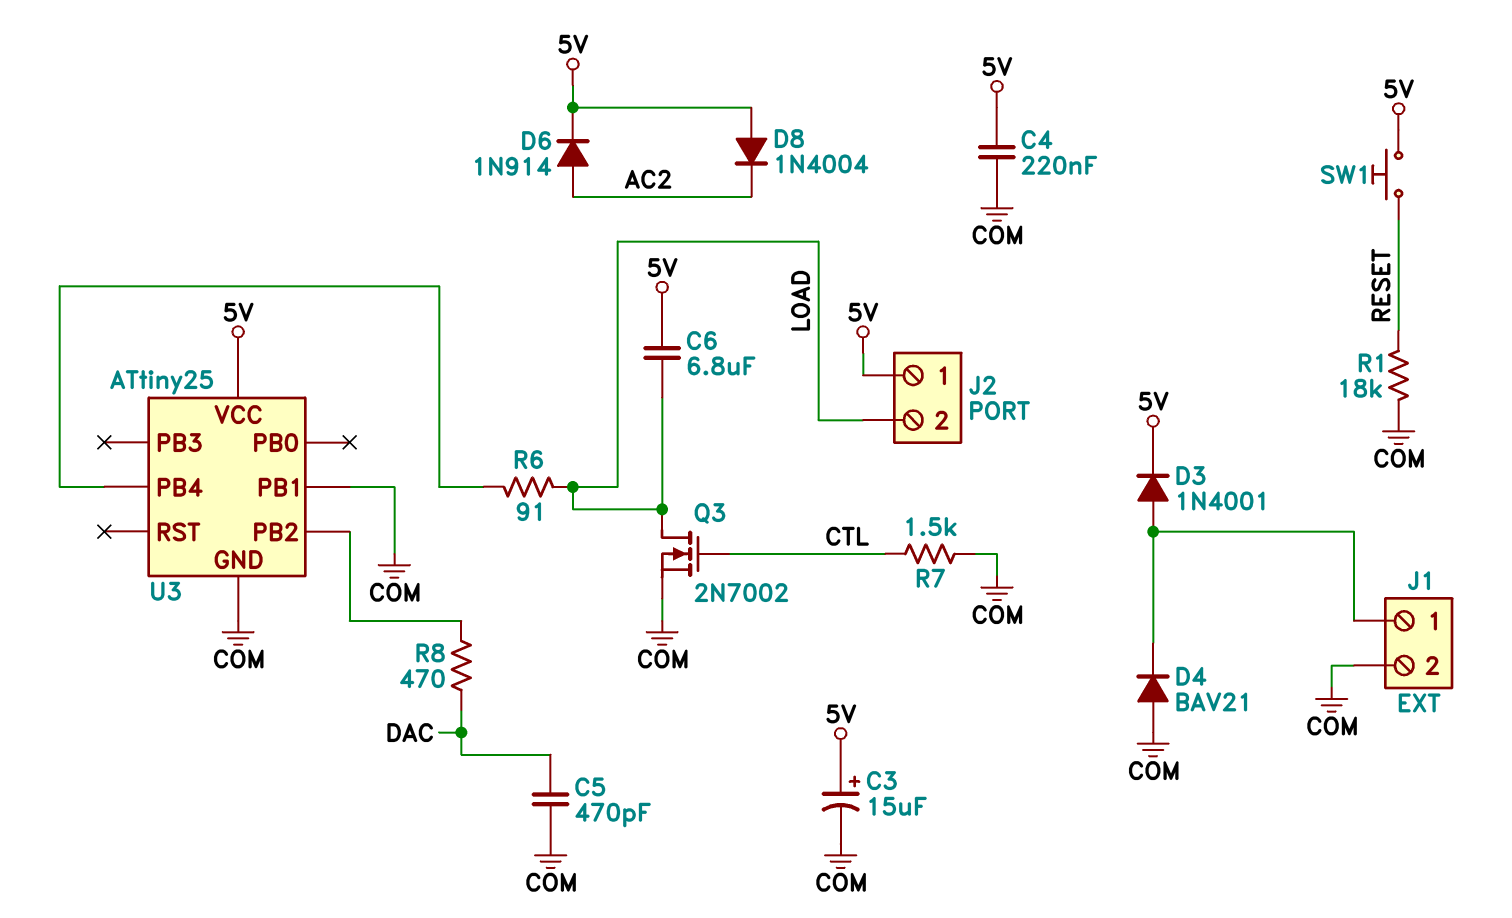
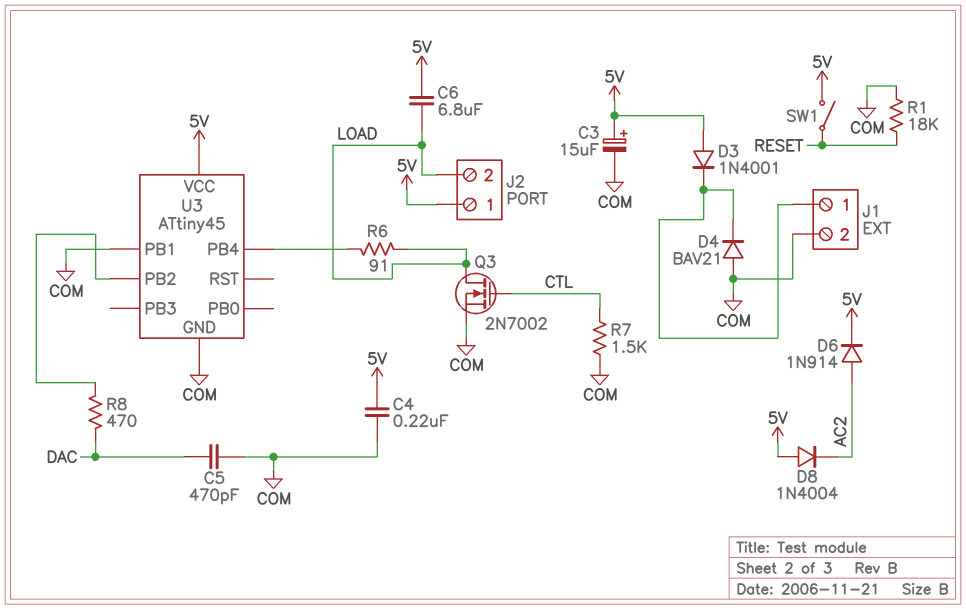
D3: diode 1N4001 (A J1/1, K 5V) -> diode 1N4001 (A 5V, K J1/1)
SW1: button (5V, RESET) -> switch (5V, RESET)
U3: ATtiny25 -> ATtiny45

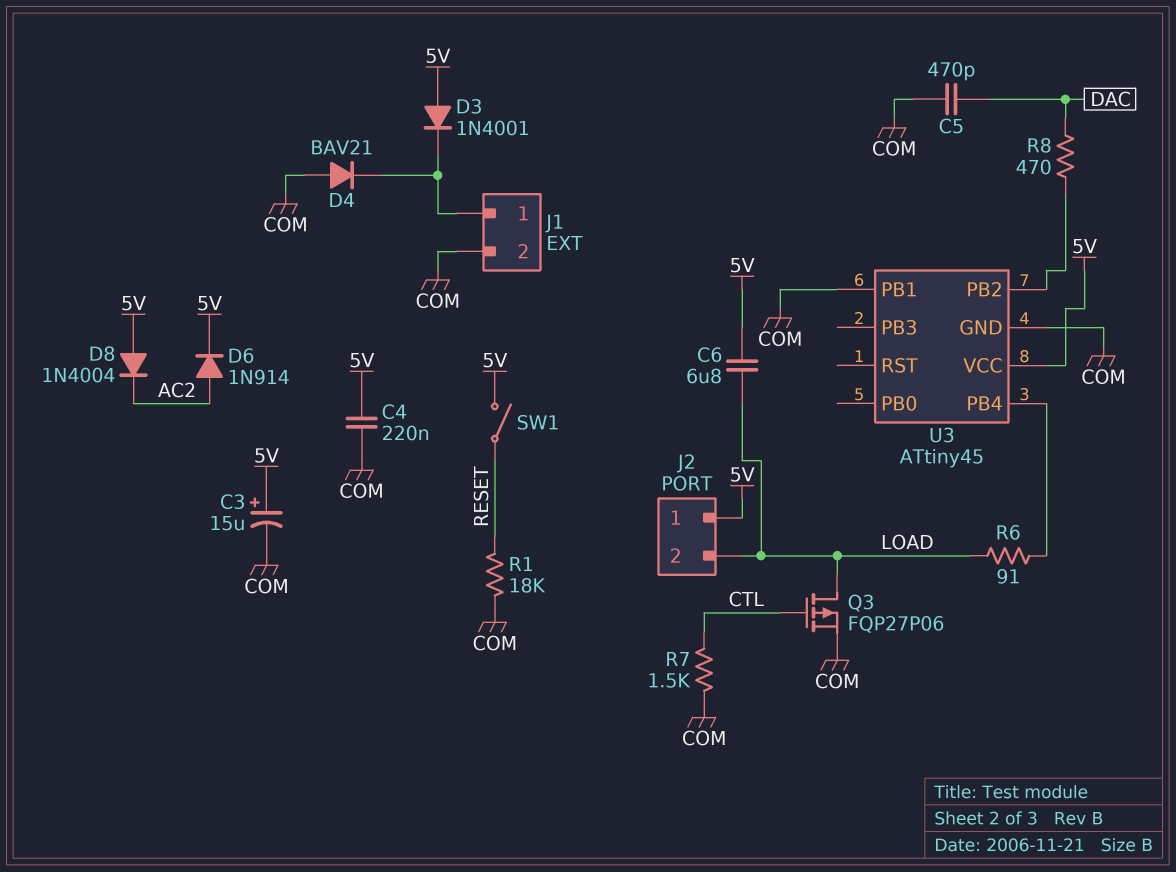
Q3: NMOS 2N7002 (G CTL, D LOAD, S COM) -> PMOS FQP27P06 (G CTL, D LOAD, S COM)

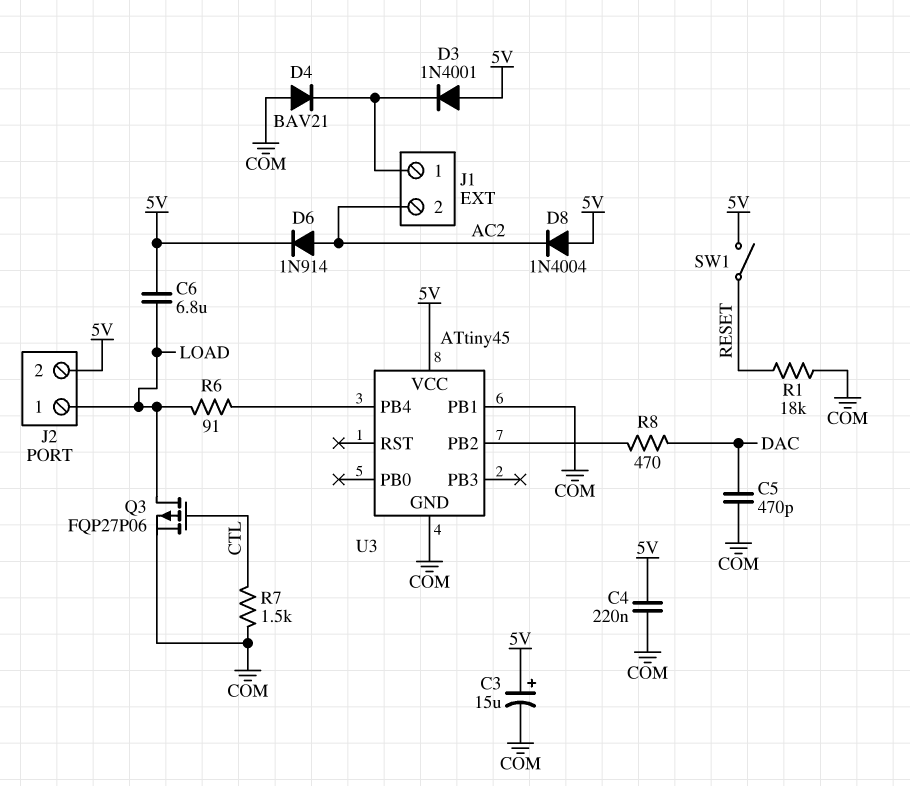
J1 pin 2: COM -> AC2
J2 pin 1: 5V -> LOAD
J2 pin 2: LOAD -> 5V

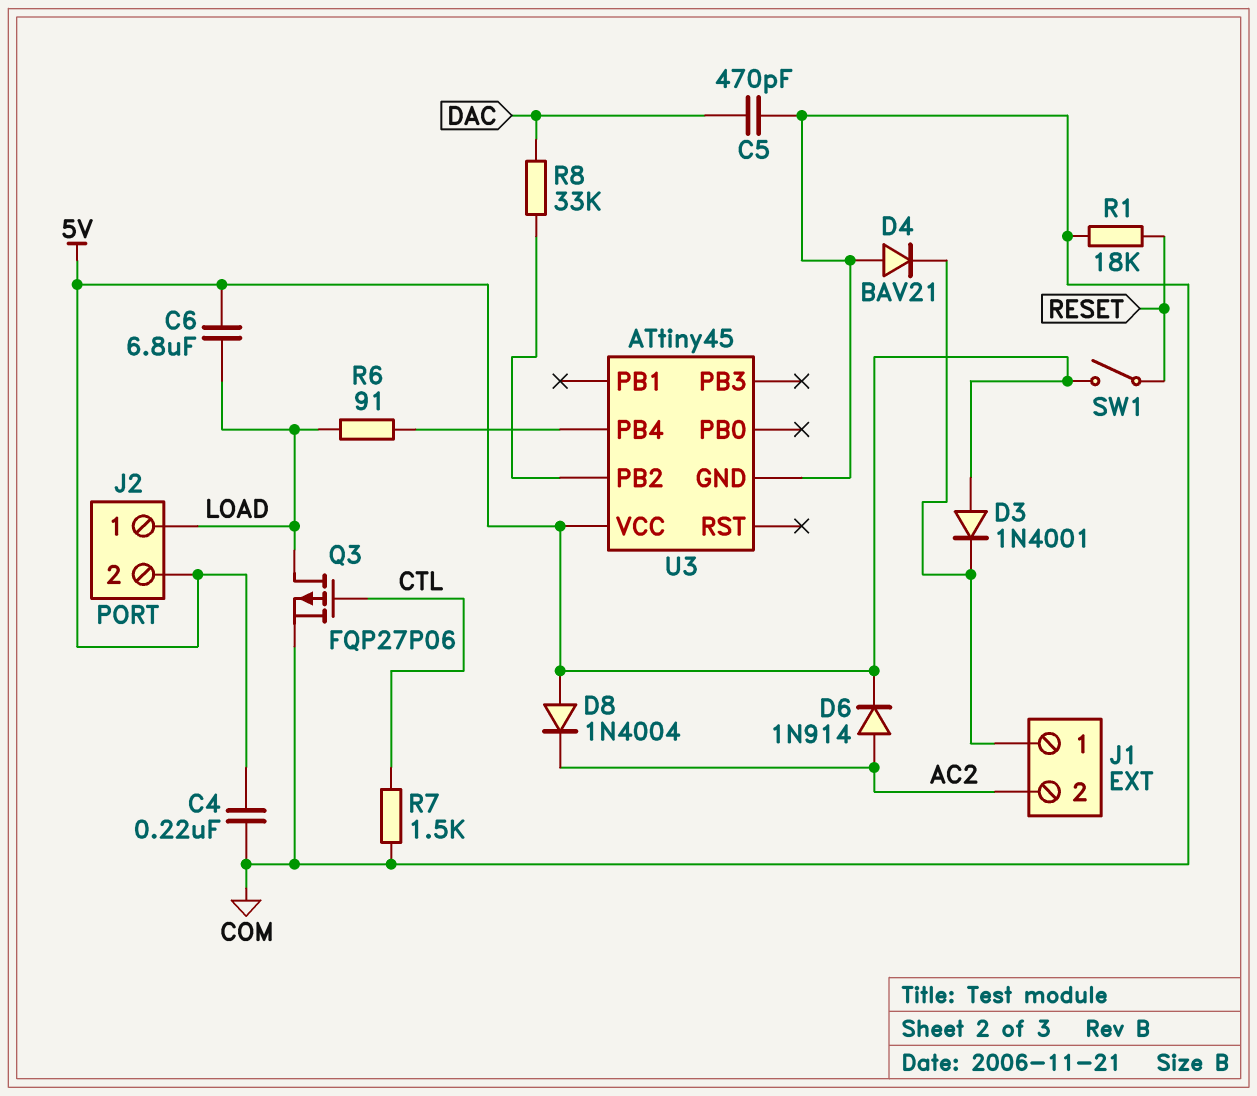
C3: 15uF (plus 5V, minus COM) -> none
R8: 470 (DAC, U3/PB2) -> 33k (DAC, U3/PB2)
U3 pin PB1: COM -> none

